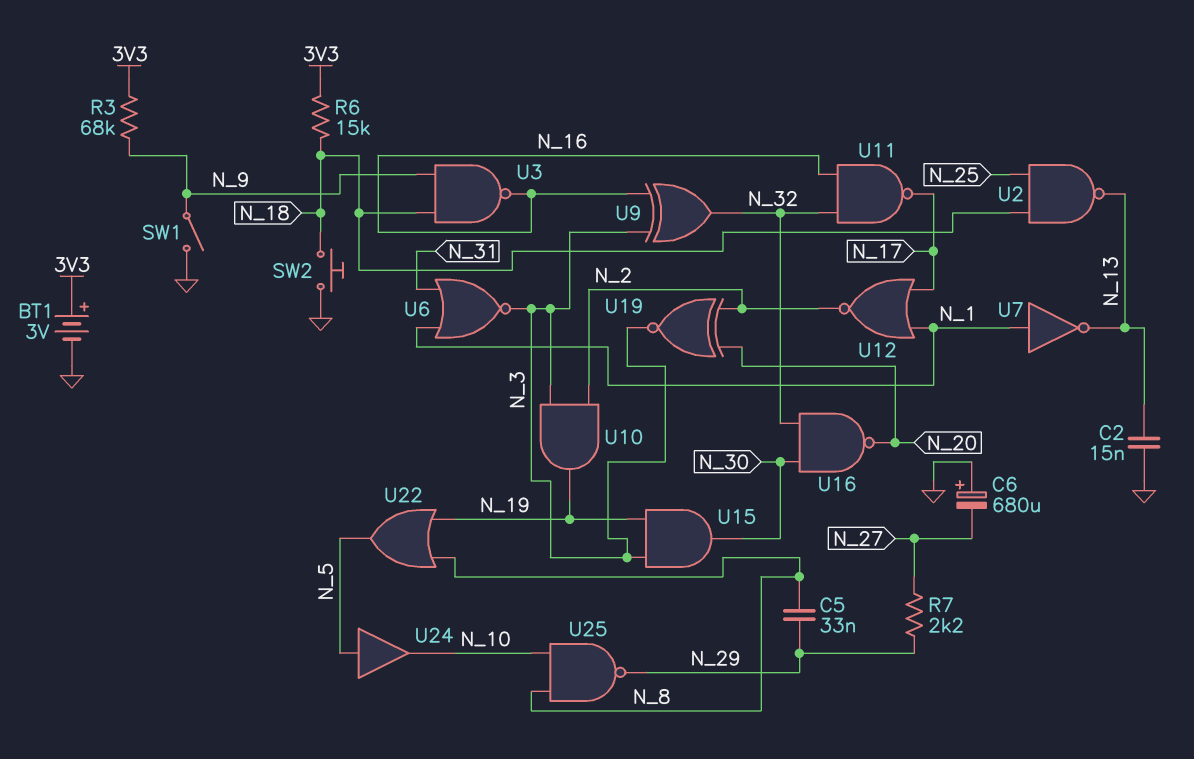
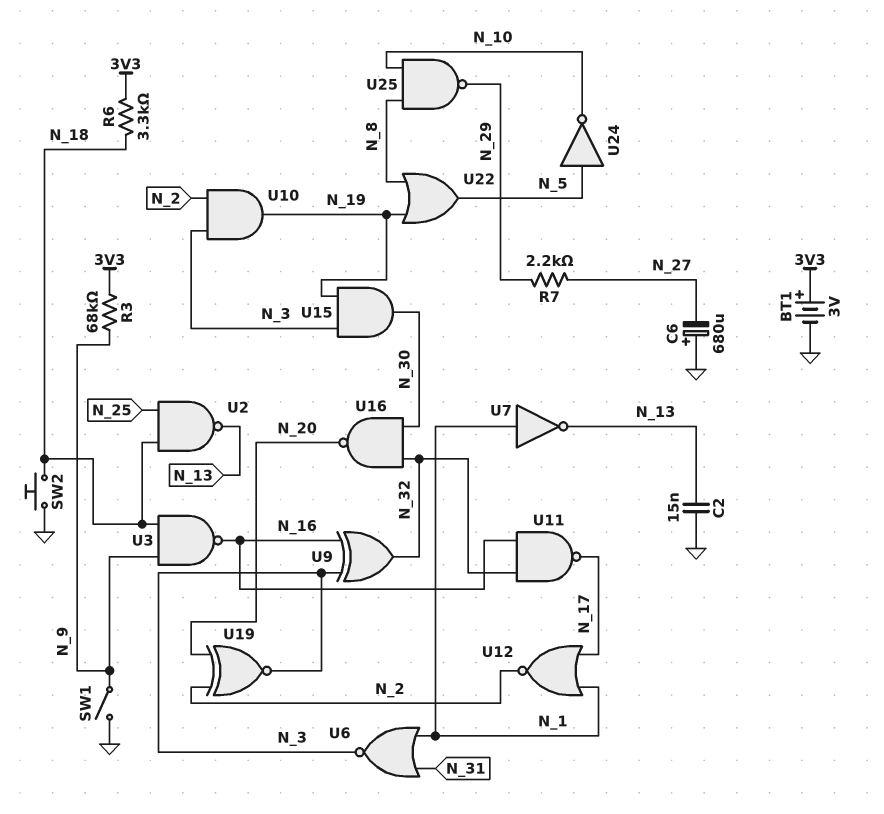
C5: 33nF (N_8, N_29) -> none
R6: 15k (3V3, N_18) -> 3.3k (3V3, N_18)
U24: buffer (in N_5, out N_10) -> NOT (in N_5, out N_10)

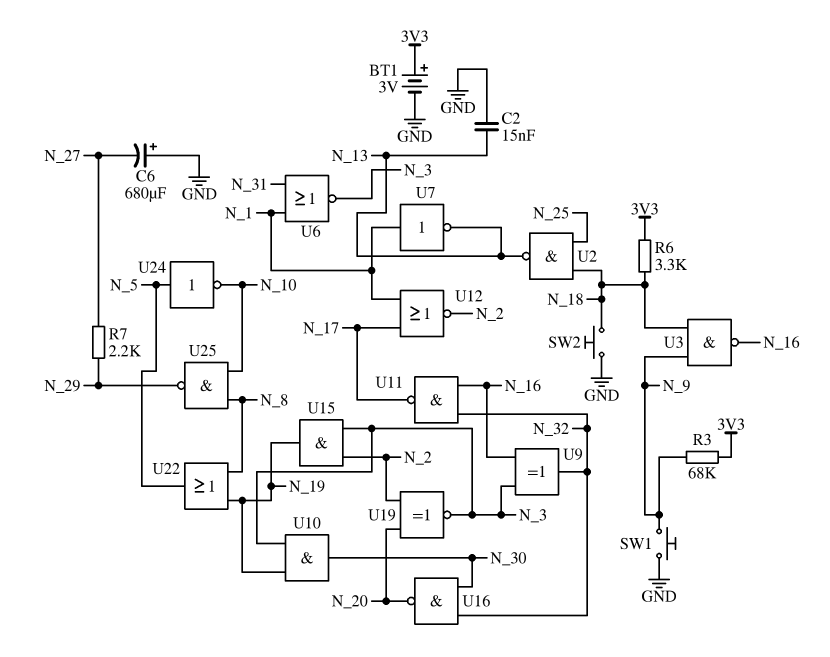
SW1: switch (GND, N_9) -> button (GND, N_9)
U10: AND (in N_2, in N_3, out N_19) -> AND (in N_3, in N_19, out N_30)
U15: AND (in N_3, in N_19, out N_30) -> AND (in N_2, in N_3, out N_19)

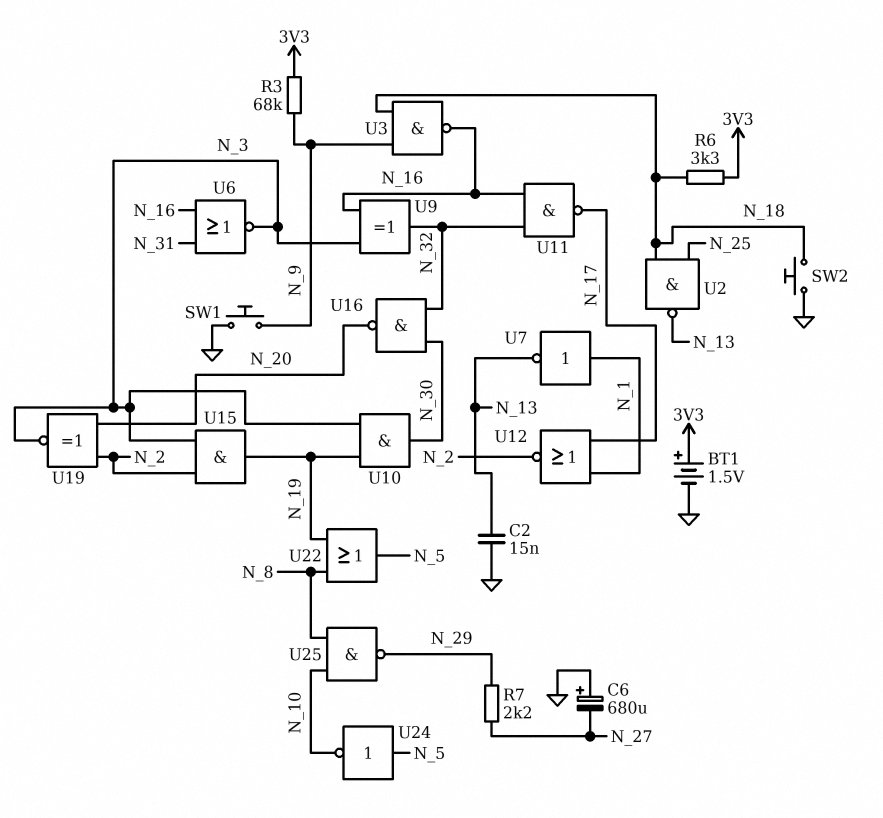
BT1: 3V (plus 3V3, minus GND) -> 1.5V (plus 3V3, minus GND)
U6: NOR (in N_1, in N_31, out N_3) -> NOR (in N_16, in N_31, out N_3)

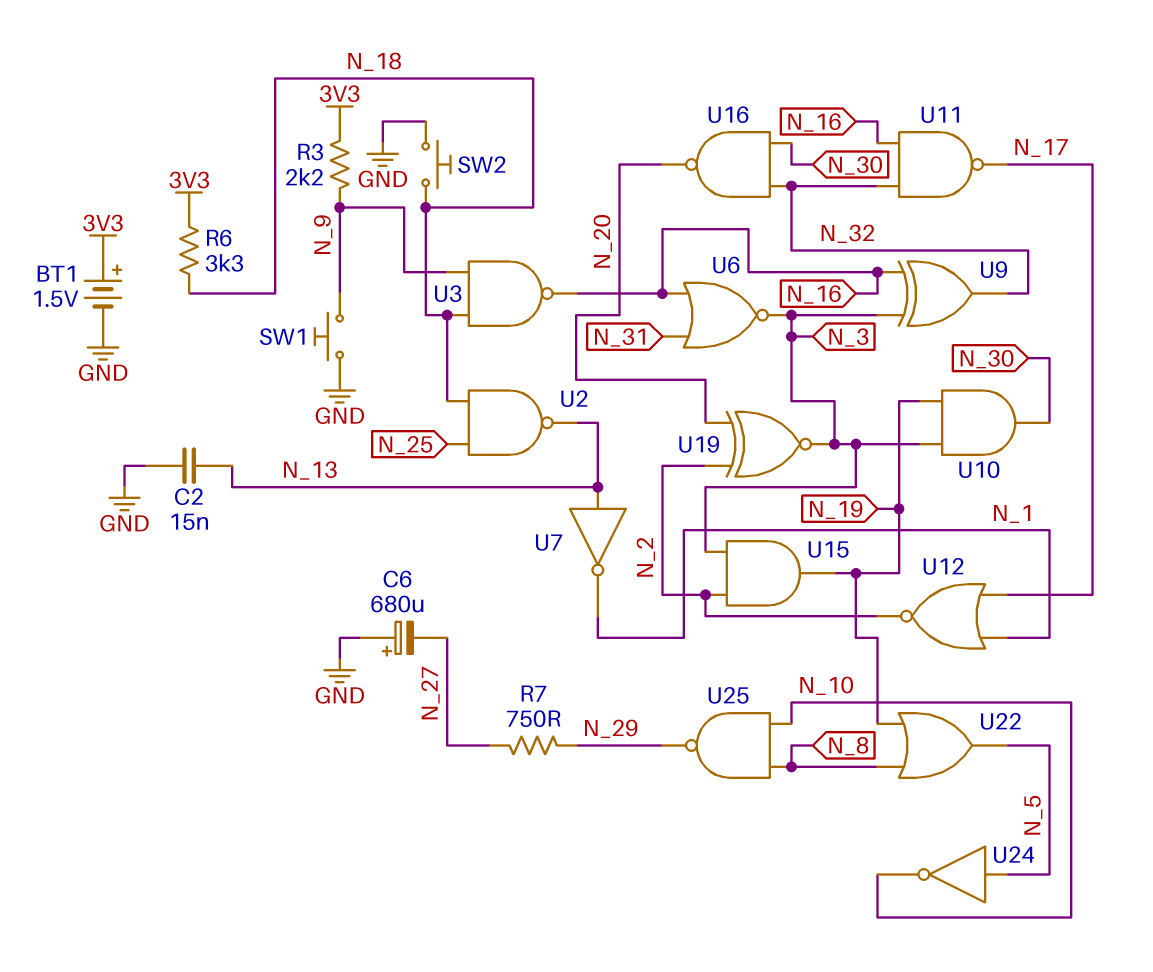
R3: 68k (3V3, N_9) -> 2.2k (3V3, N_9)
R7: 2.2k (N_27, N_29) -> 750 (N_27, N_29)
U7: NOT (in N_1, out N_13) -> NOT (in N_13, out N_1)

